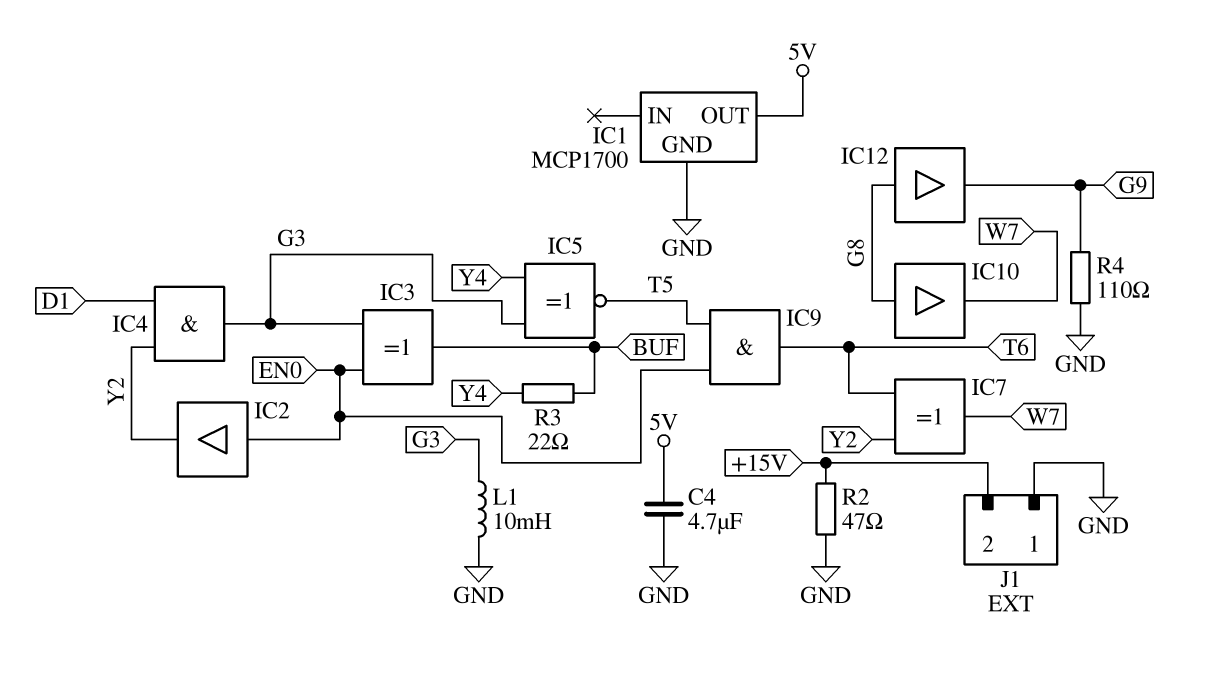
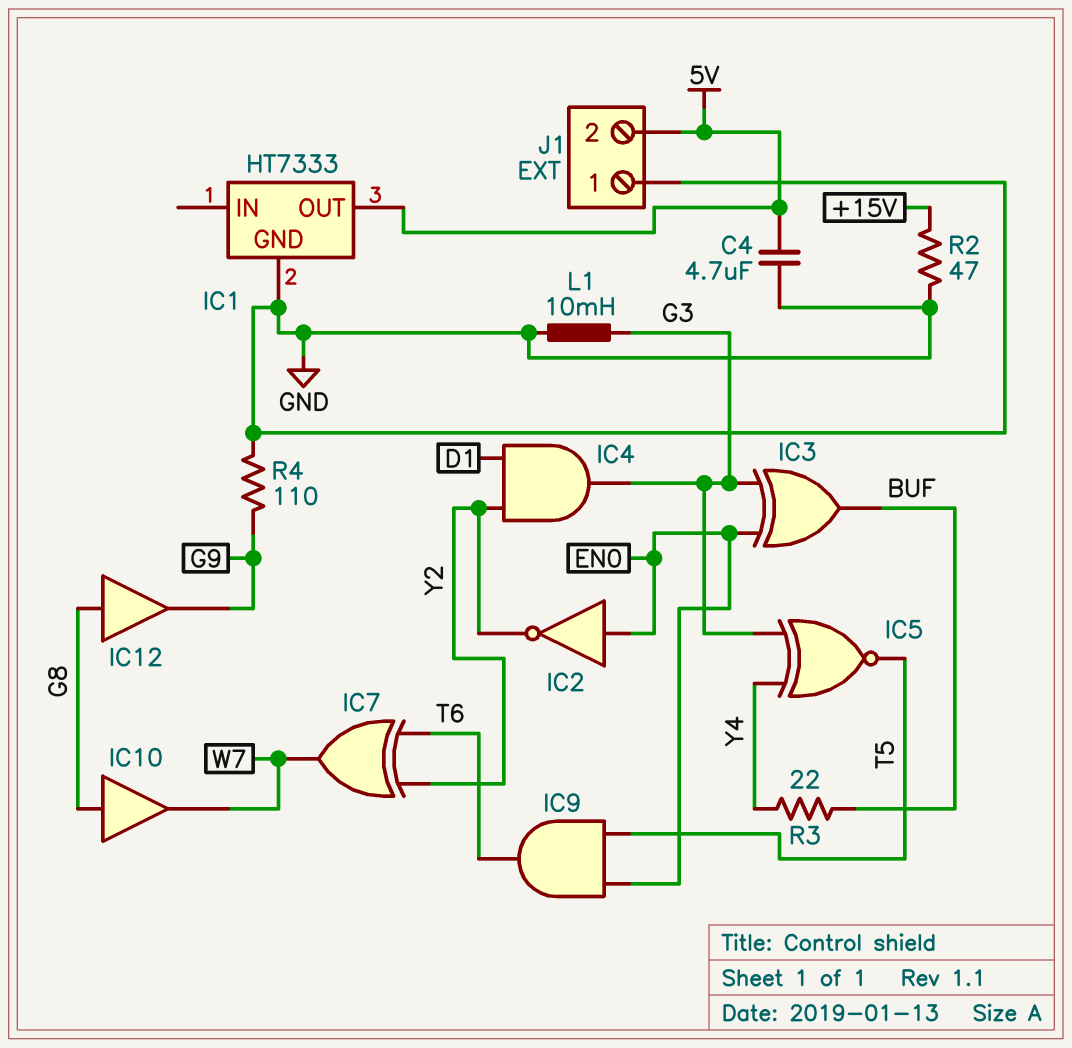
IC1: MCP1700 -> HT7333
IC2: buffer (in EN0, out Y2) -> NOT (in EN0, out Y2)
J1 pin 2: +15V -> 5V

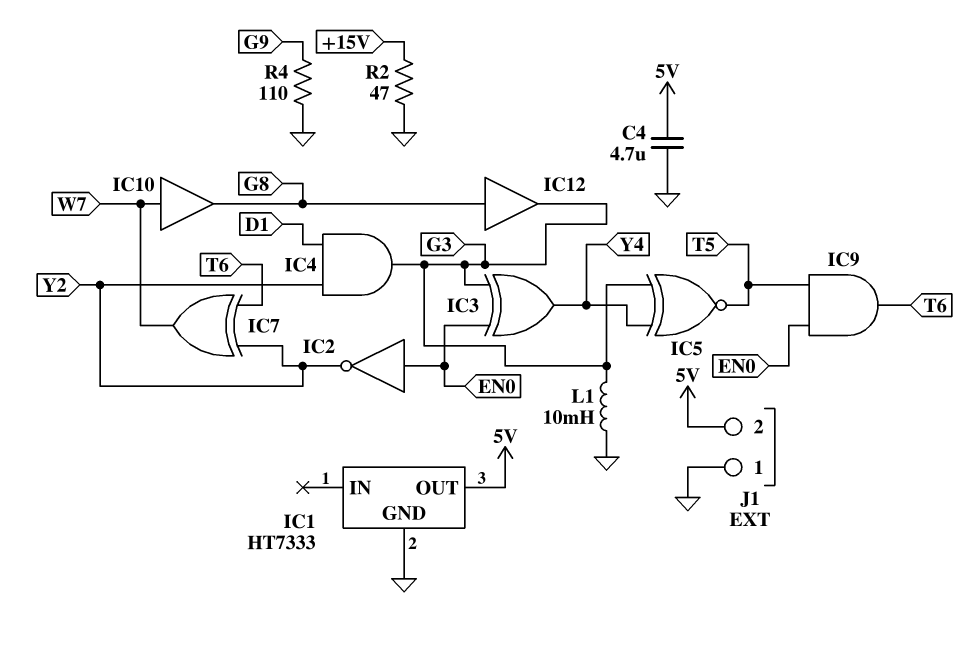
IC3: XOR (in EN0, in G3, out BUF) -> XOR (in EN0, in G3, out Y4)
IC10: buffer (in G8, out W7) -> buffer (in W7, out G8)
IC12: buffer (in G8, out G9) -> buffer (in G8, out G3)
R3: 22 (BUF, Y4) -> none

